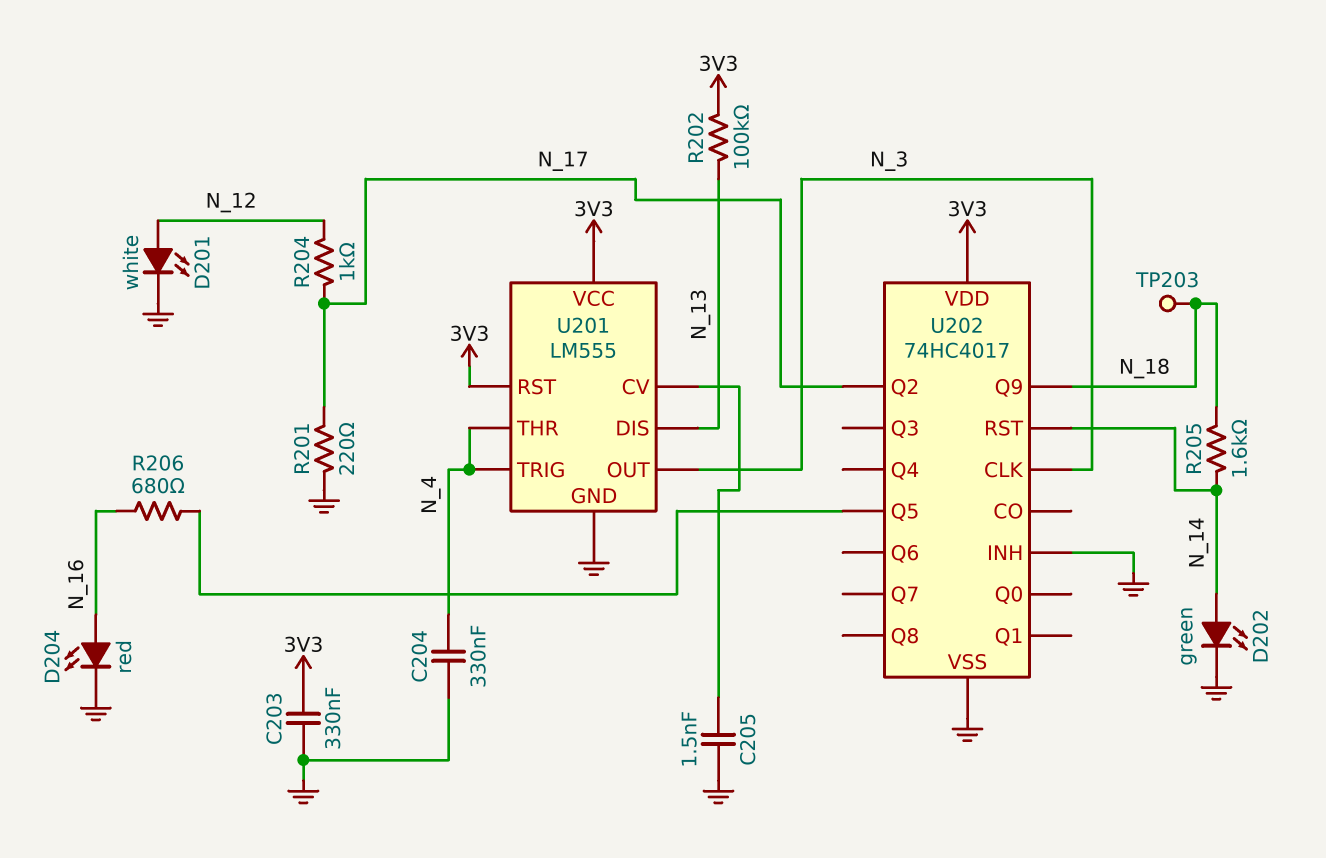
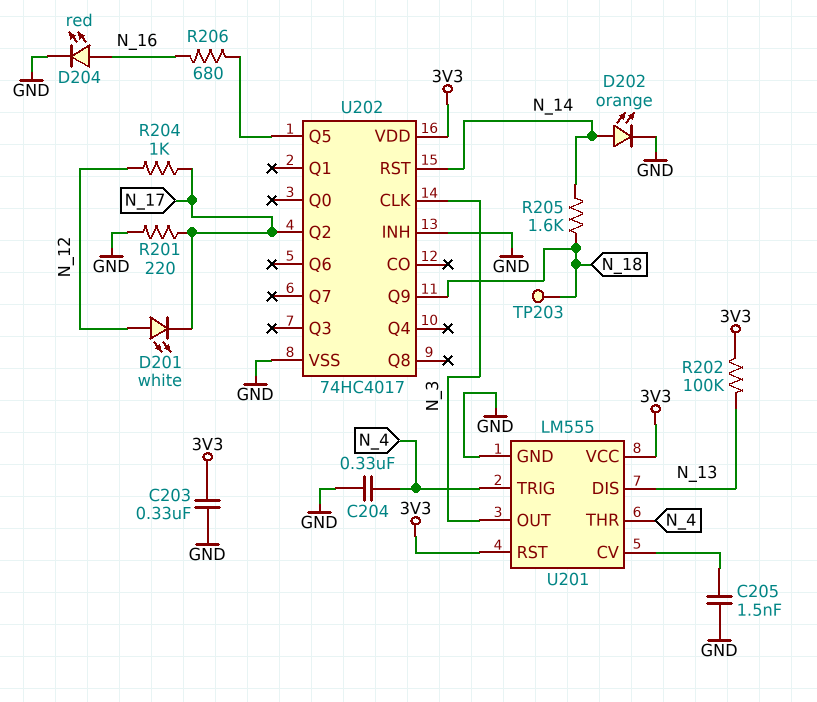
D201: LED white (A N_12, K GND) -> LED white (A N_12, K N_17)
D202: LED green (A N_14, K GND) -> LED orange (A N_14, K GND)

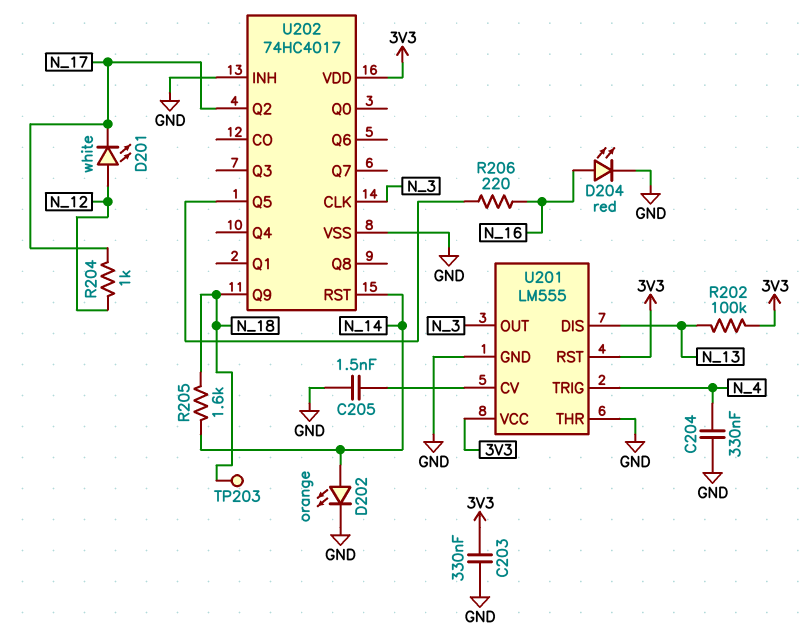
R201: 220 (GND, N_17) -> none
R206: 680 (N_16, U202/Q5) -> 220 (N_16, U202/Q5)
U201 pin THR: N_4 -> GND

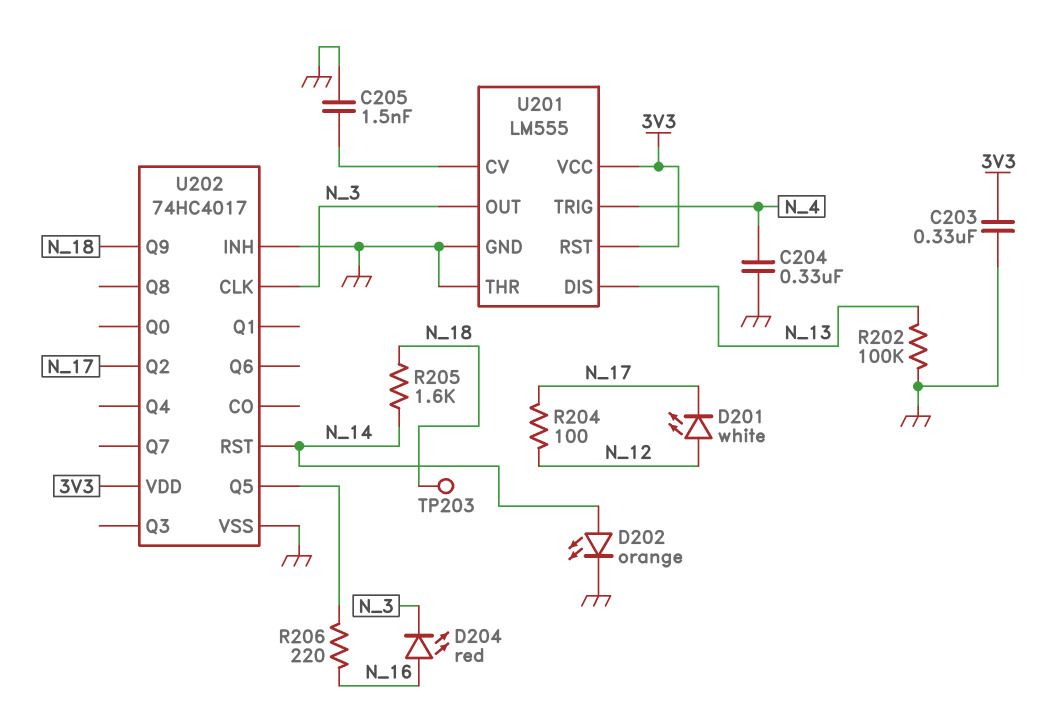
D204: LED red (A N_16, K GND) -> LED red (A N_16, K N_3)
R202: 100k (3V3, N_13) -> 100k (GND, N_13)
R204: 1k (N_12, N_17) -> 100 (N_12, N_17)

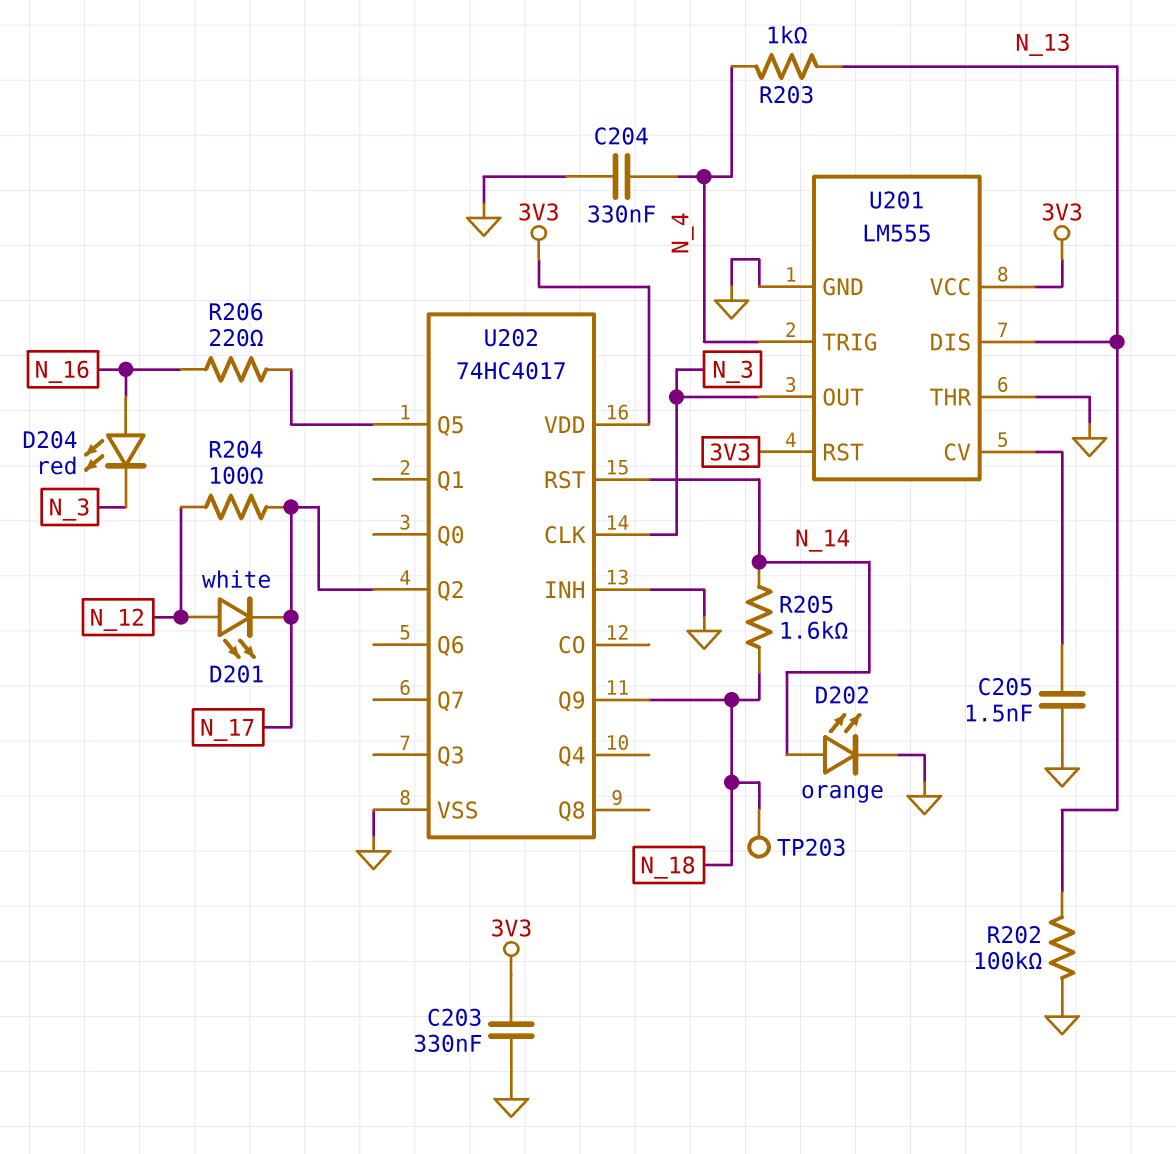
R203: none -> 1k (N_4, N_13)

